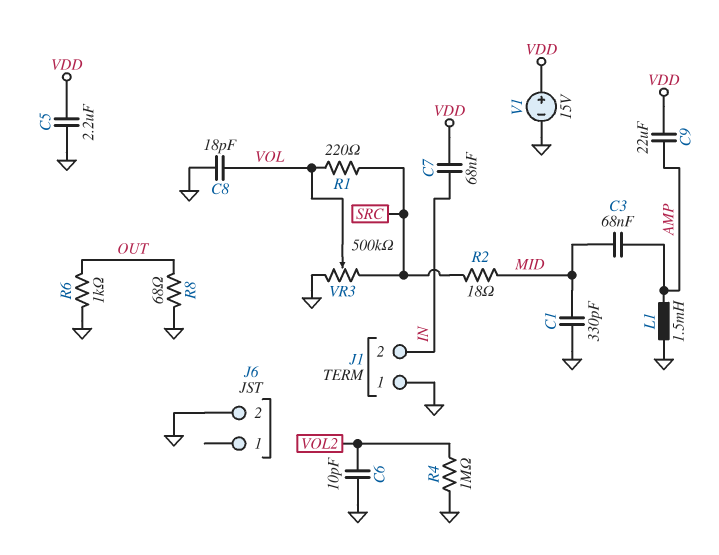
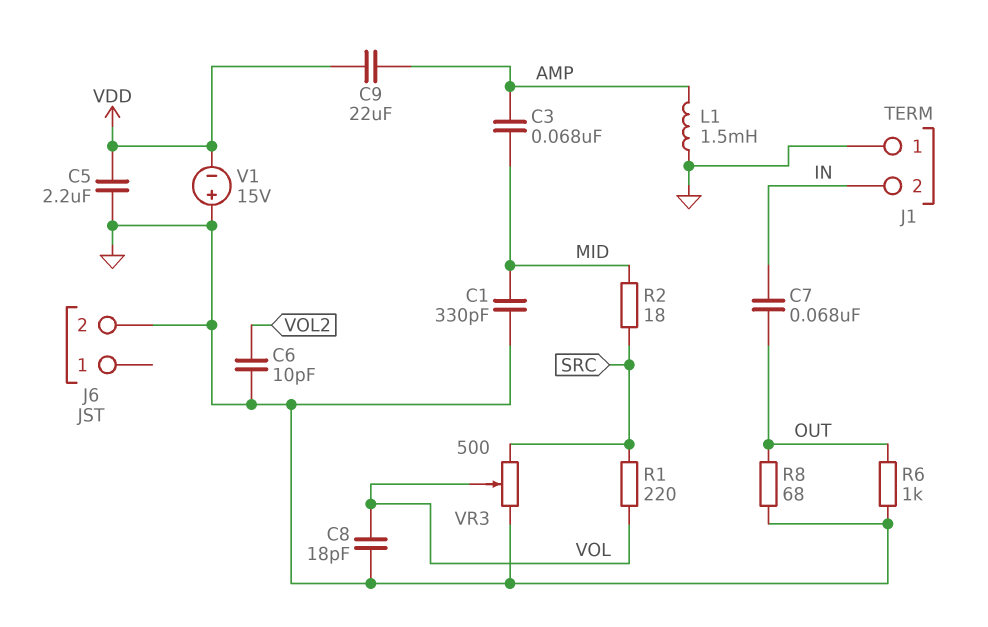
C7: 68nF (IN, VDD) -> 68nF (IN, OUT)
R4: 1M (GND, VOL2) -> none
V1: 15V (plus VDD, minus GND) -> 15V (plus GND, minus VDD)
VR3: 500k (GND, SRC, wiper VOL) -> 500 (GND, SRC, wiper VOL)

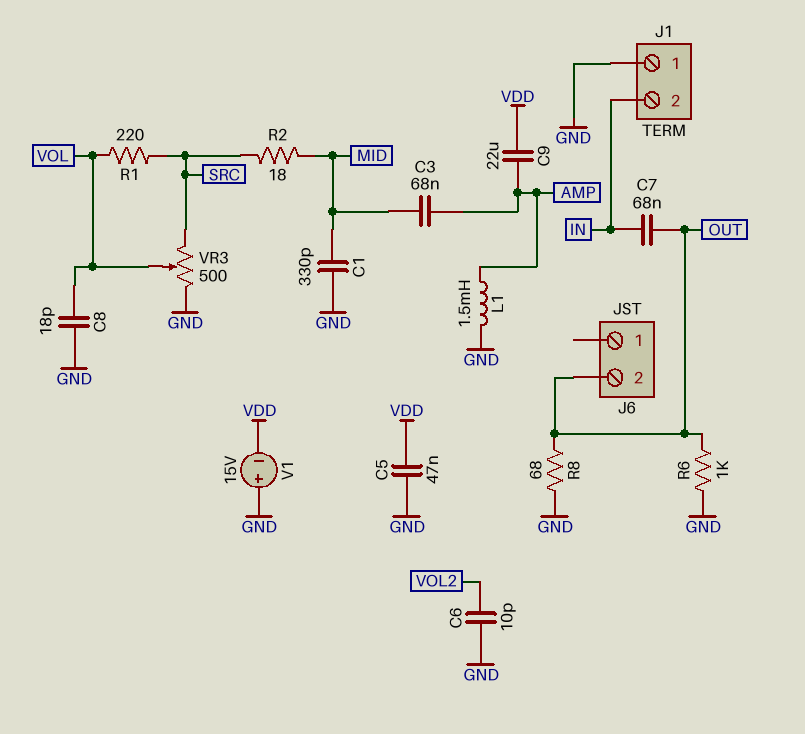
C5: 2.2uF (GND, VDD) -> 47nF (GND, VDD)
J6 pin 2: GND -> OUT

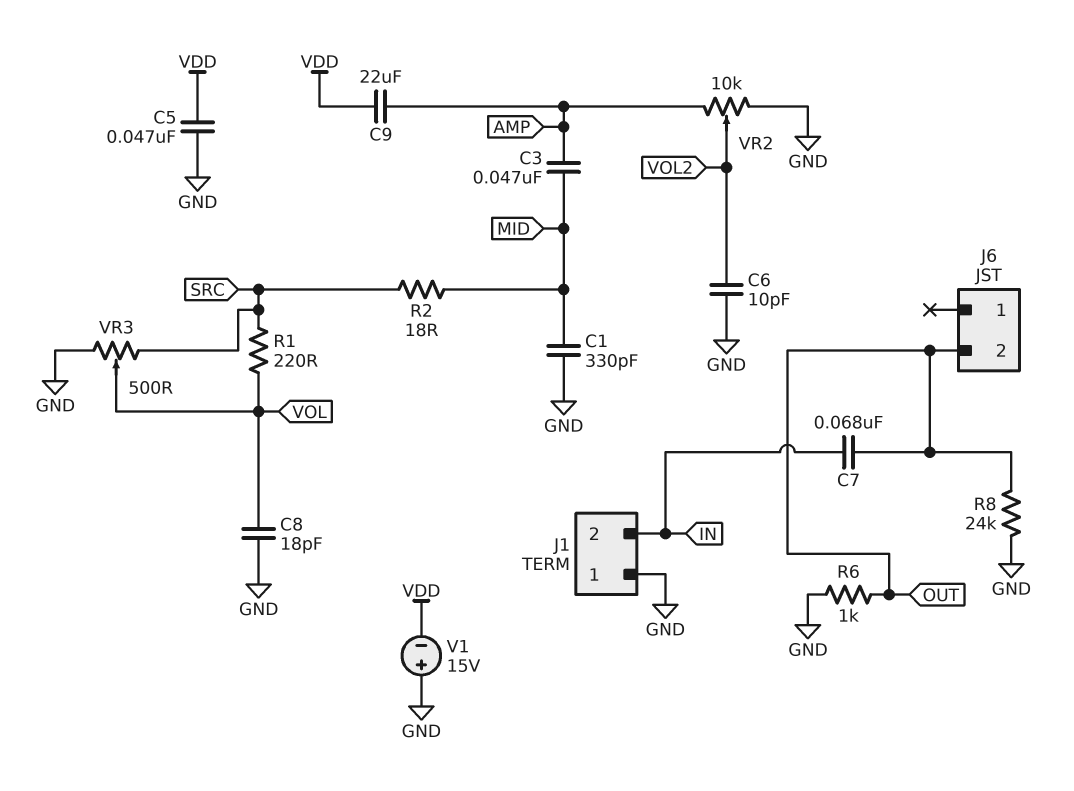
C3: 68nF (AMP, MID) -> 47nF (AMP, MID)
L1: 1.5mH (AMP, GND) -> none
R8: 68 (GND, OUT) -> 24k (GND, OUT)
VR2: none -> 10k (AMP, GND, wiper VOL2)

